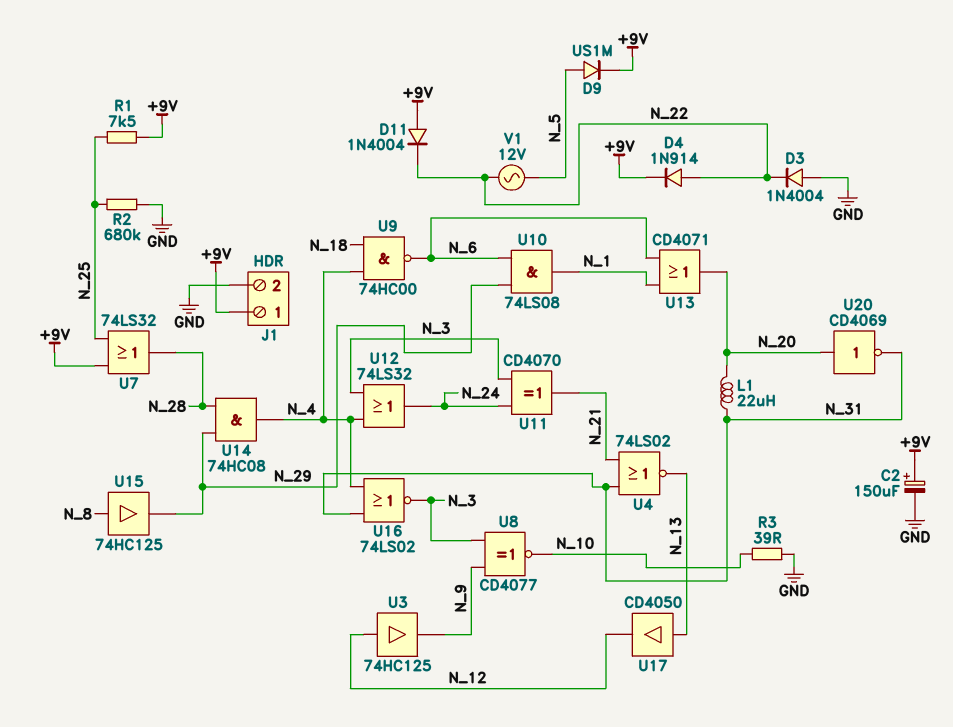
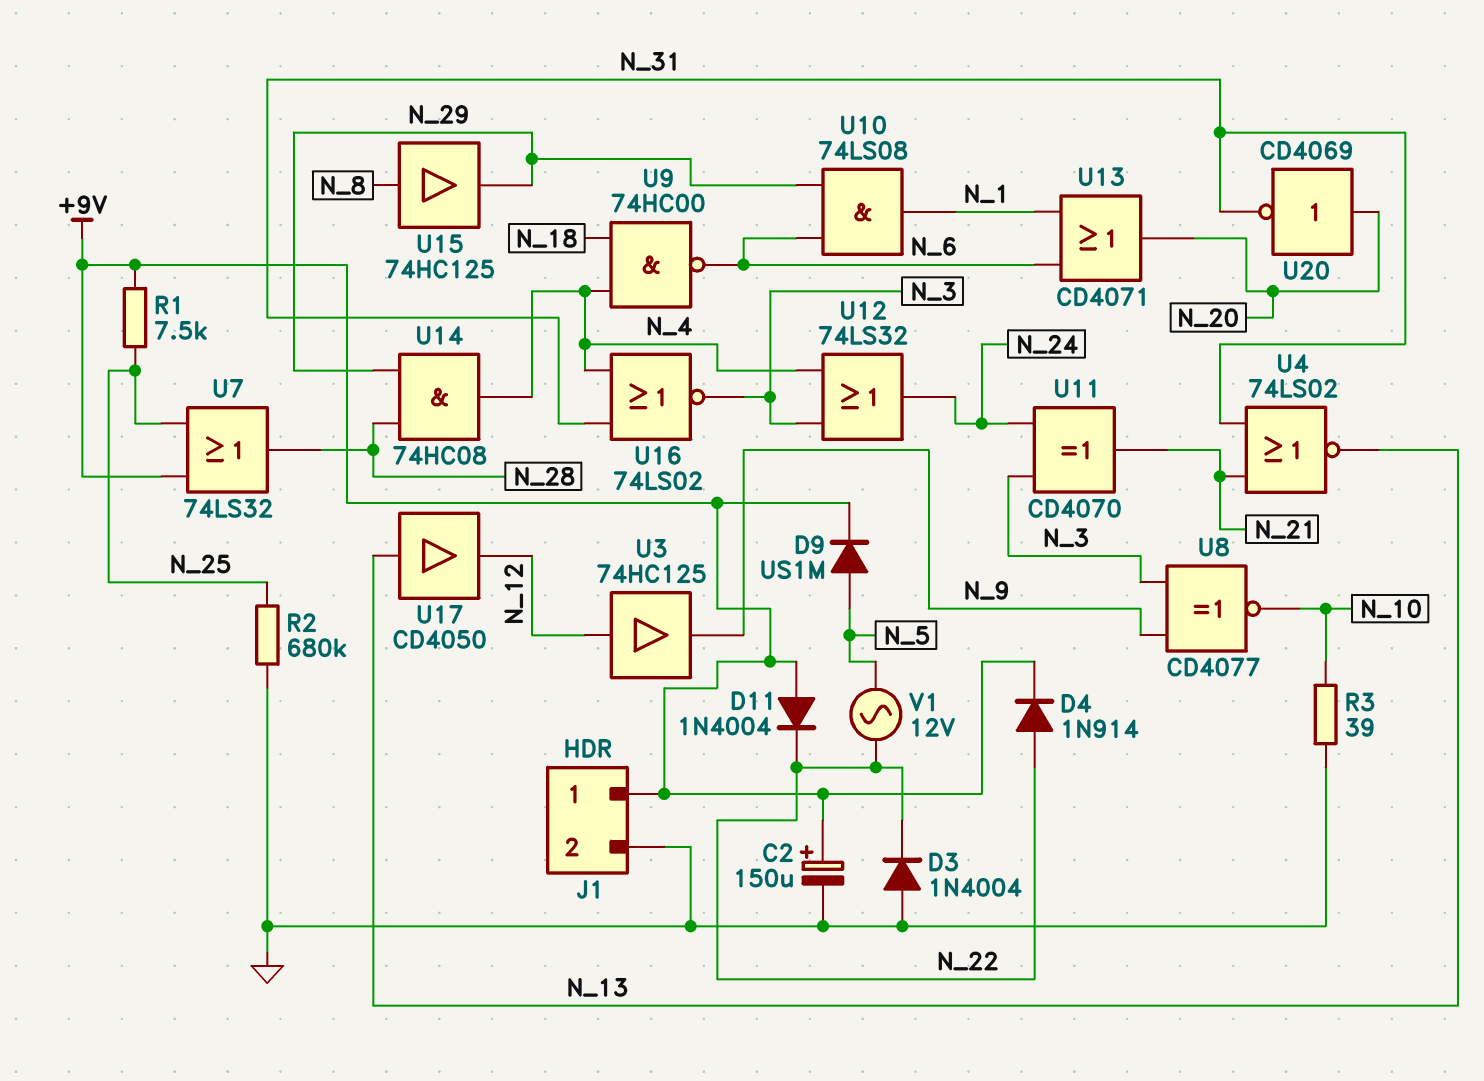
L1: 22uH (N_20, N_31) -> none

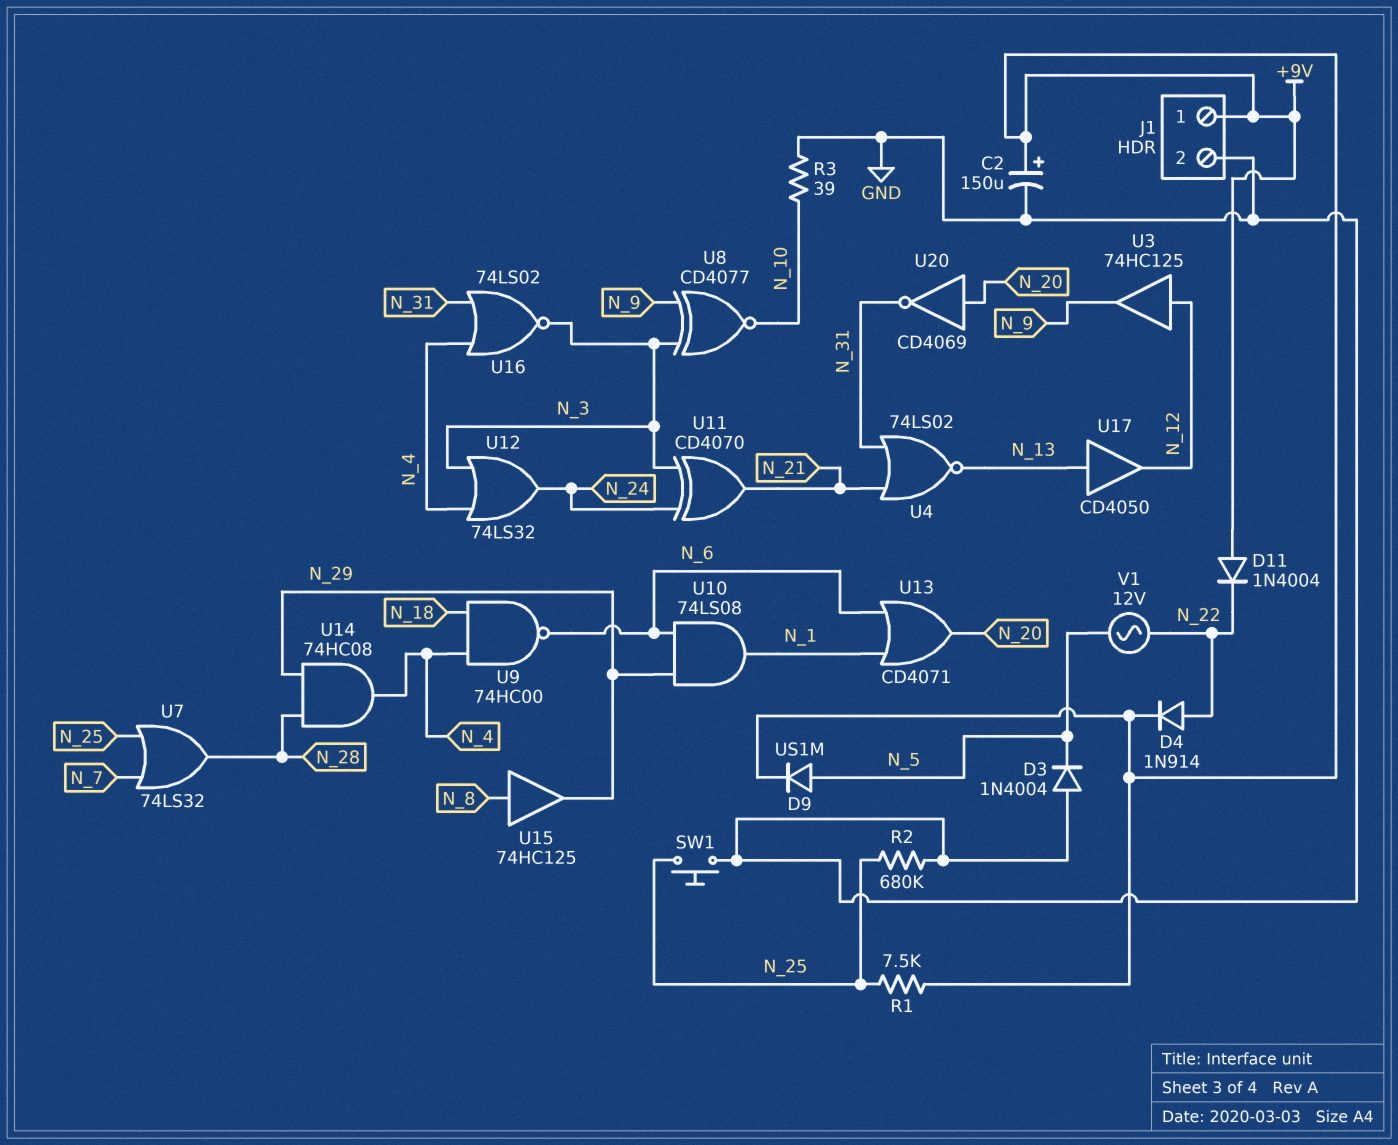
D3: diode 1N4004 (A GND, K N_22) -> diode 1N4004 (A GND, K N_5)
SW1: none -> button (GND, N_25)
U7: OR 74LS32 (in +9V, in N_25, out N_28) -> OR 74LS32 (in N_7, in N_25, out N_28)

